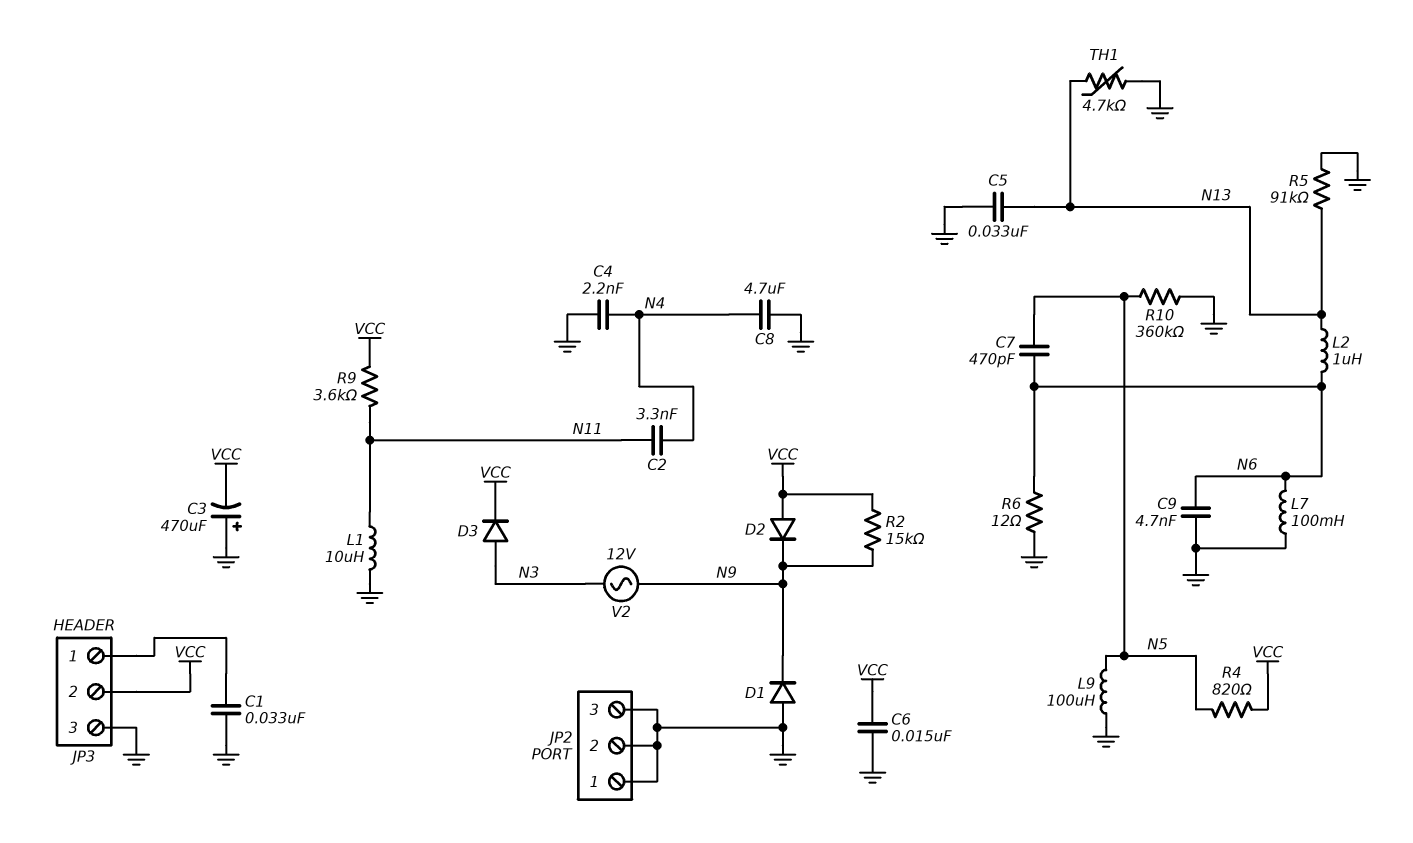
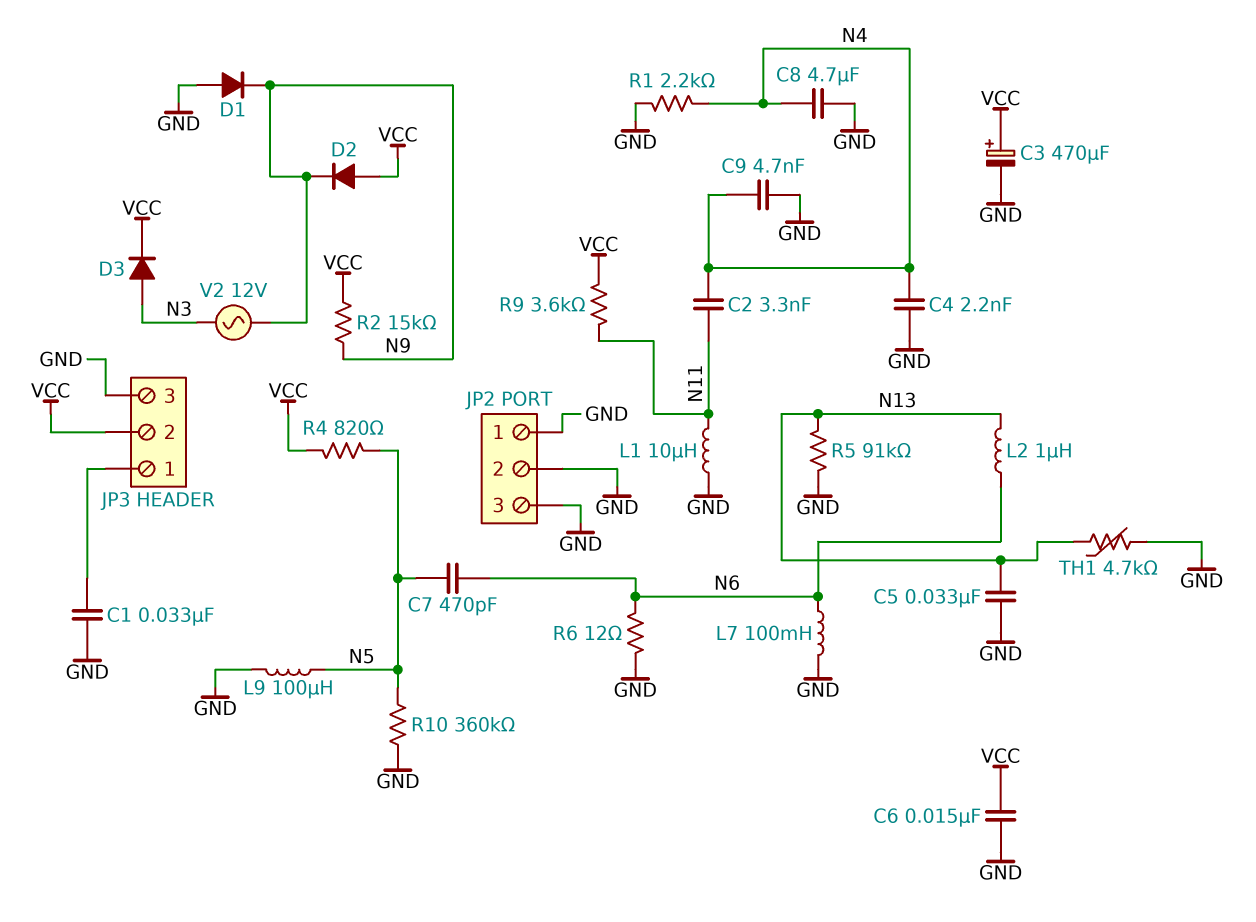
C3: 470uF (plus GND, minus VCC) -> 470uF (plus VCC, minus GND)
C9: 4.7nF (GND, N6) -> 4.7nF (GND, N4)
R1: none -> 2.2k (GND, N4)

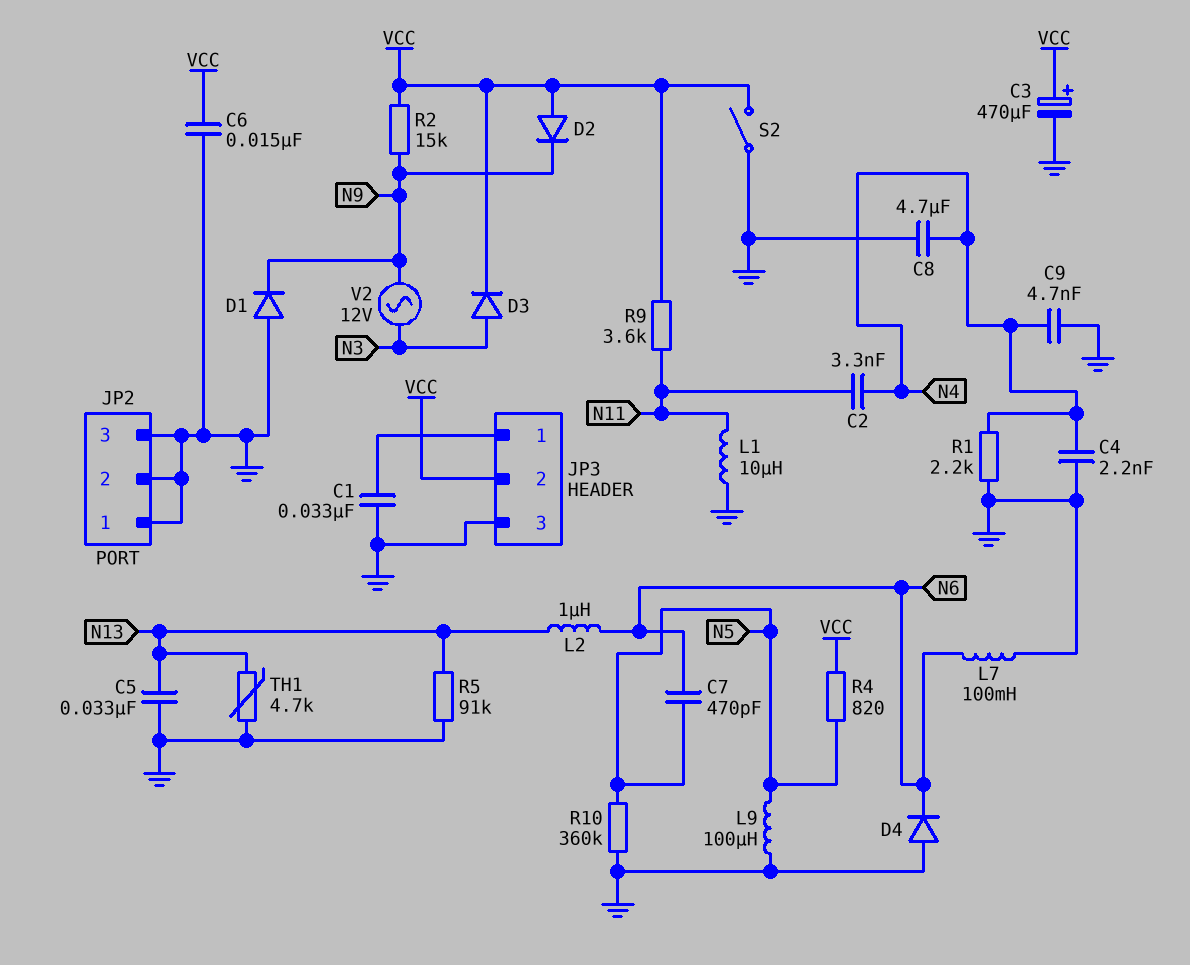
D4: none -> diode (A GND, K N6)
R6: 12 (GND, N6) -> none
S2: none -> switch (GND, VCC)

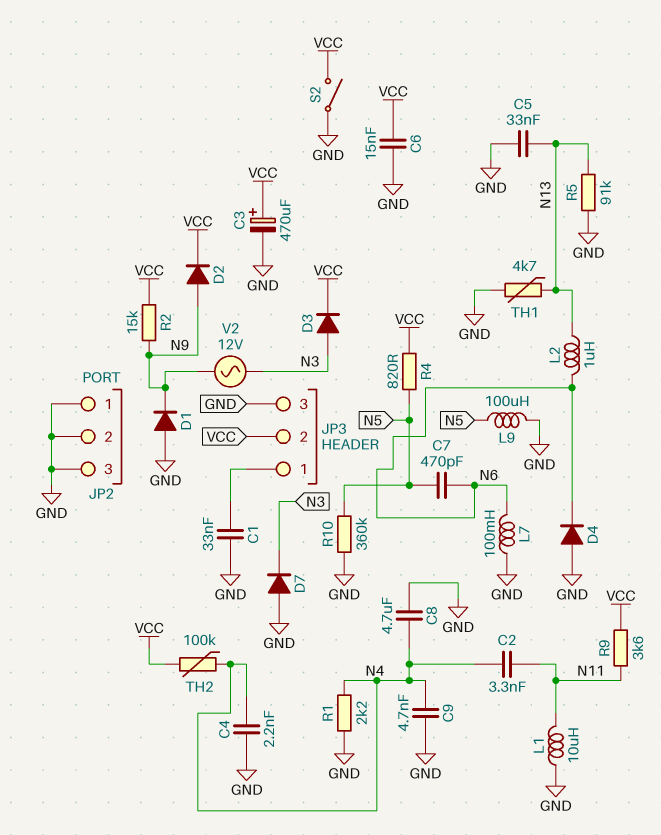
D2: diode (A VCC, K N9) -> diode (A N9, K VCC)
D7: none -> diode (A GND, K N3)
TH2: none -> 100k (N4, VCC)

